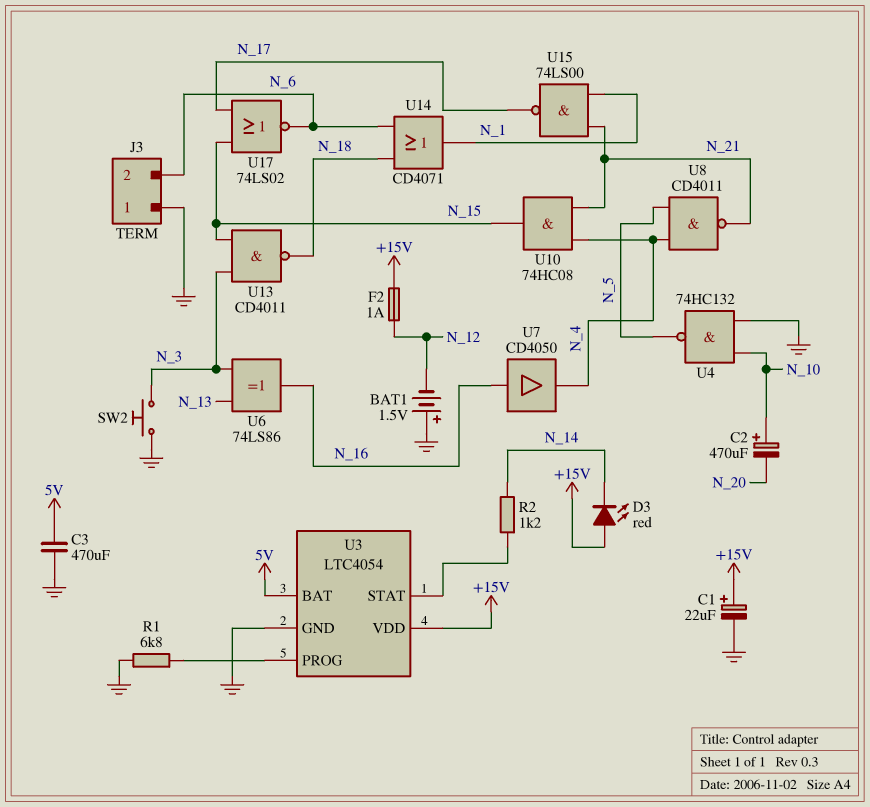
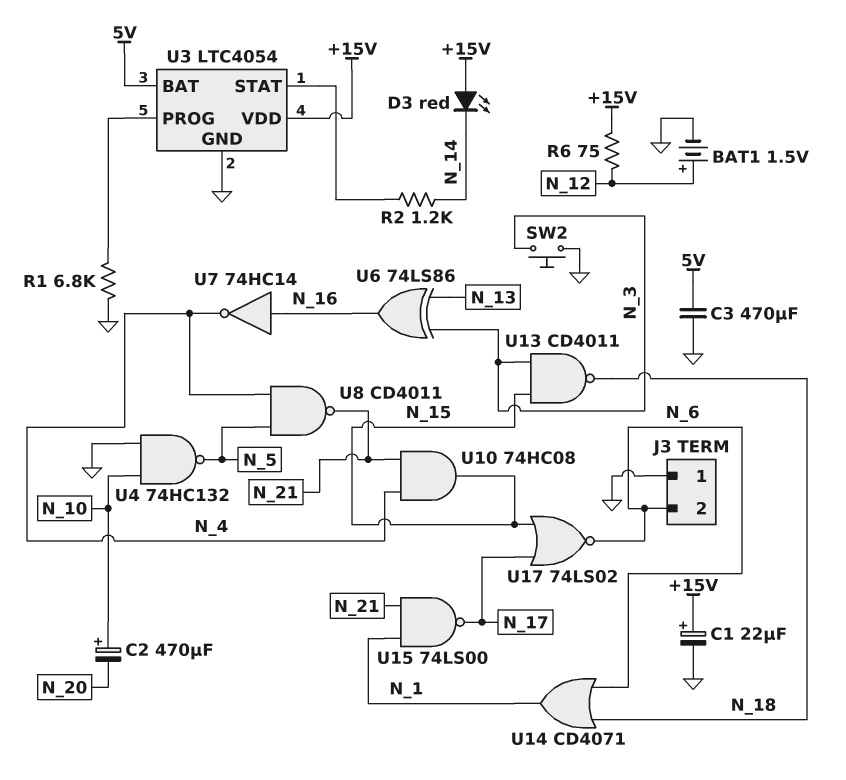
BAT1: 1.5V (plus GND, minus N_12) -> 1.5V (plus N_12, minus GND)
F2: 1A (+15V, N_12) -> none
R6: none -> 75 (+15V, N_12)
U7: buffer CD4050 (in N_16, out N_4) -> NOT 74HC14 (in N_16, out N_4)

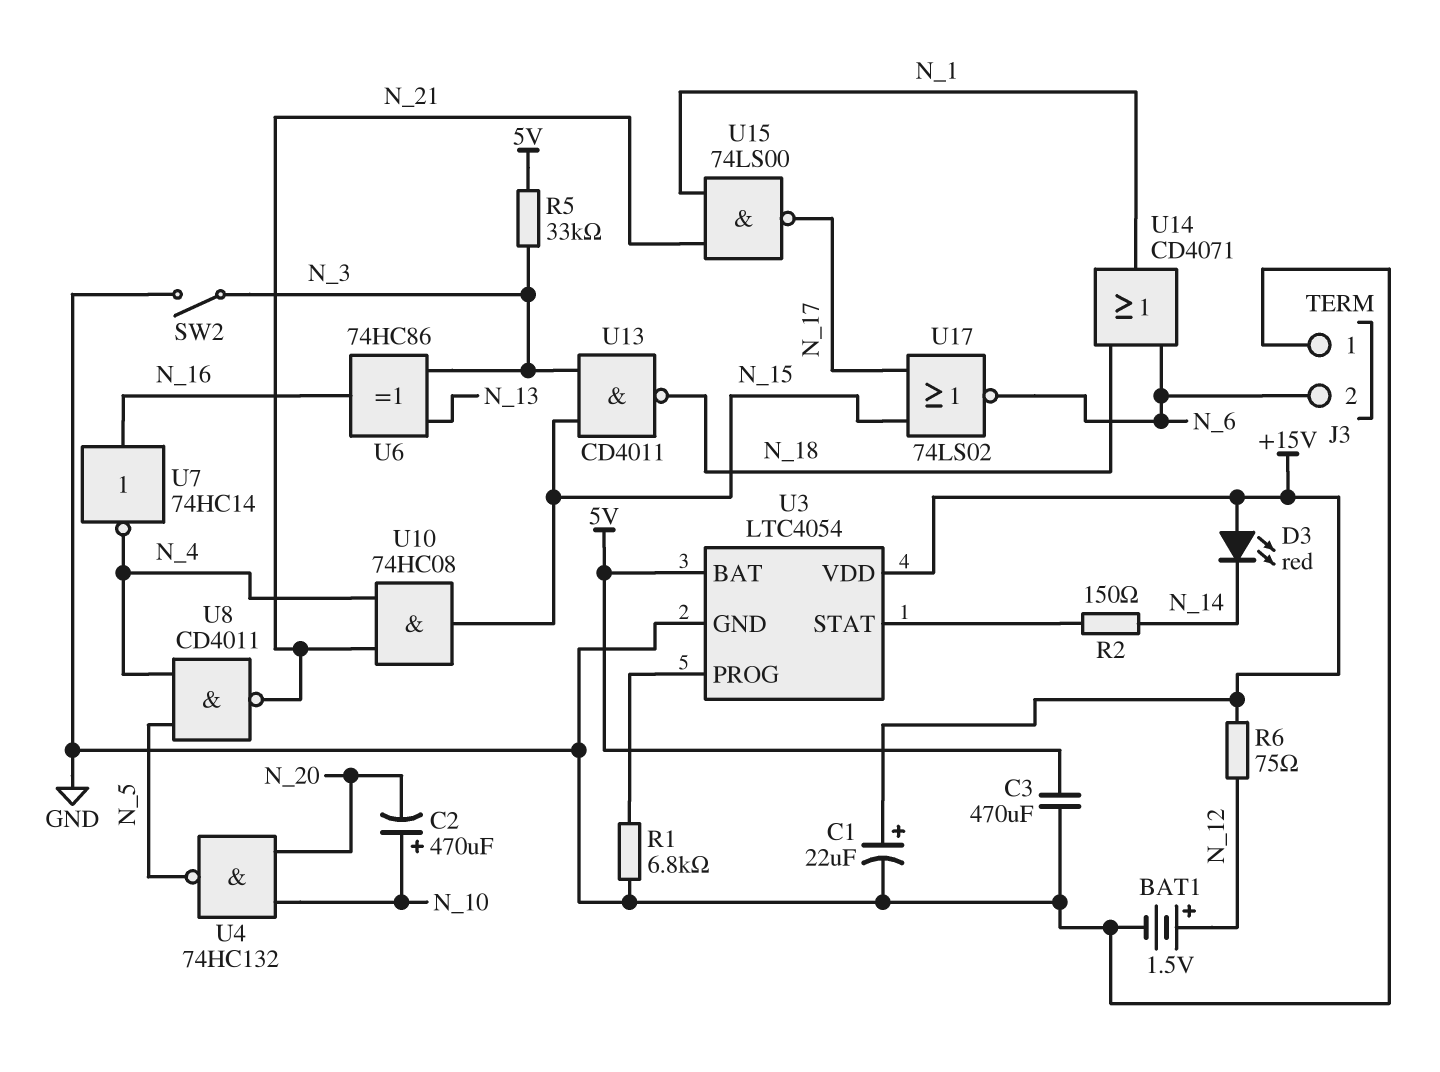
R2: 1.2k (N_14, U3/STAT) -> 150 (N_14, U3/STAT)
R5: none -> 33k (5V, N_3)
SW2: button (GND, N_3) -> switch (GND, N_3)
U4: NAND 74HC132 (in GND, in N_10, out N_5) -> NAND 74HC132 (in N_10, in N_20, out N_5)
U6: XOR 74LS86 (in N_3, in N_13, out N_16) -> XOR 74HC86 (in N_3, in N_13, out N_16)

